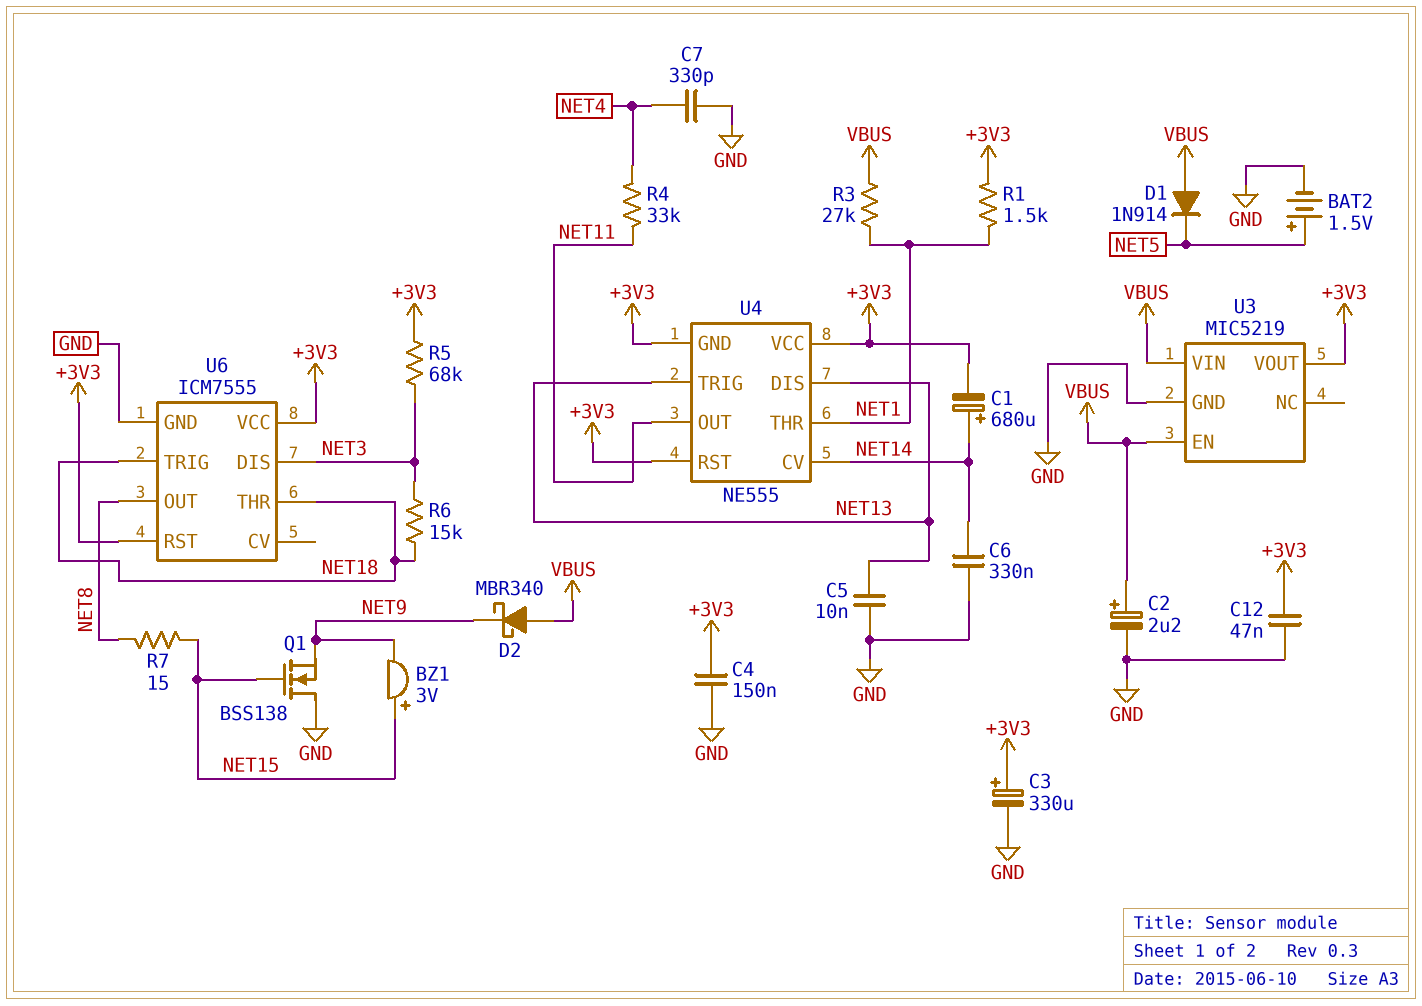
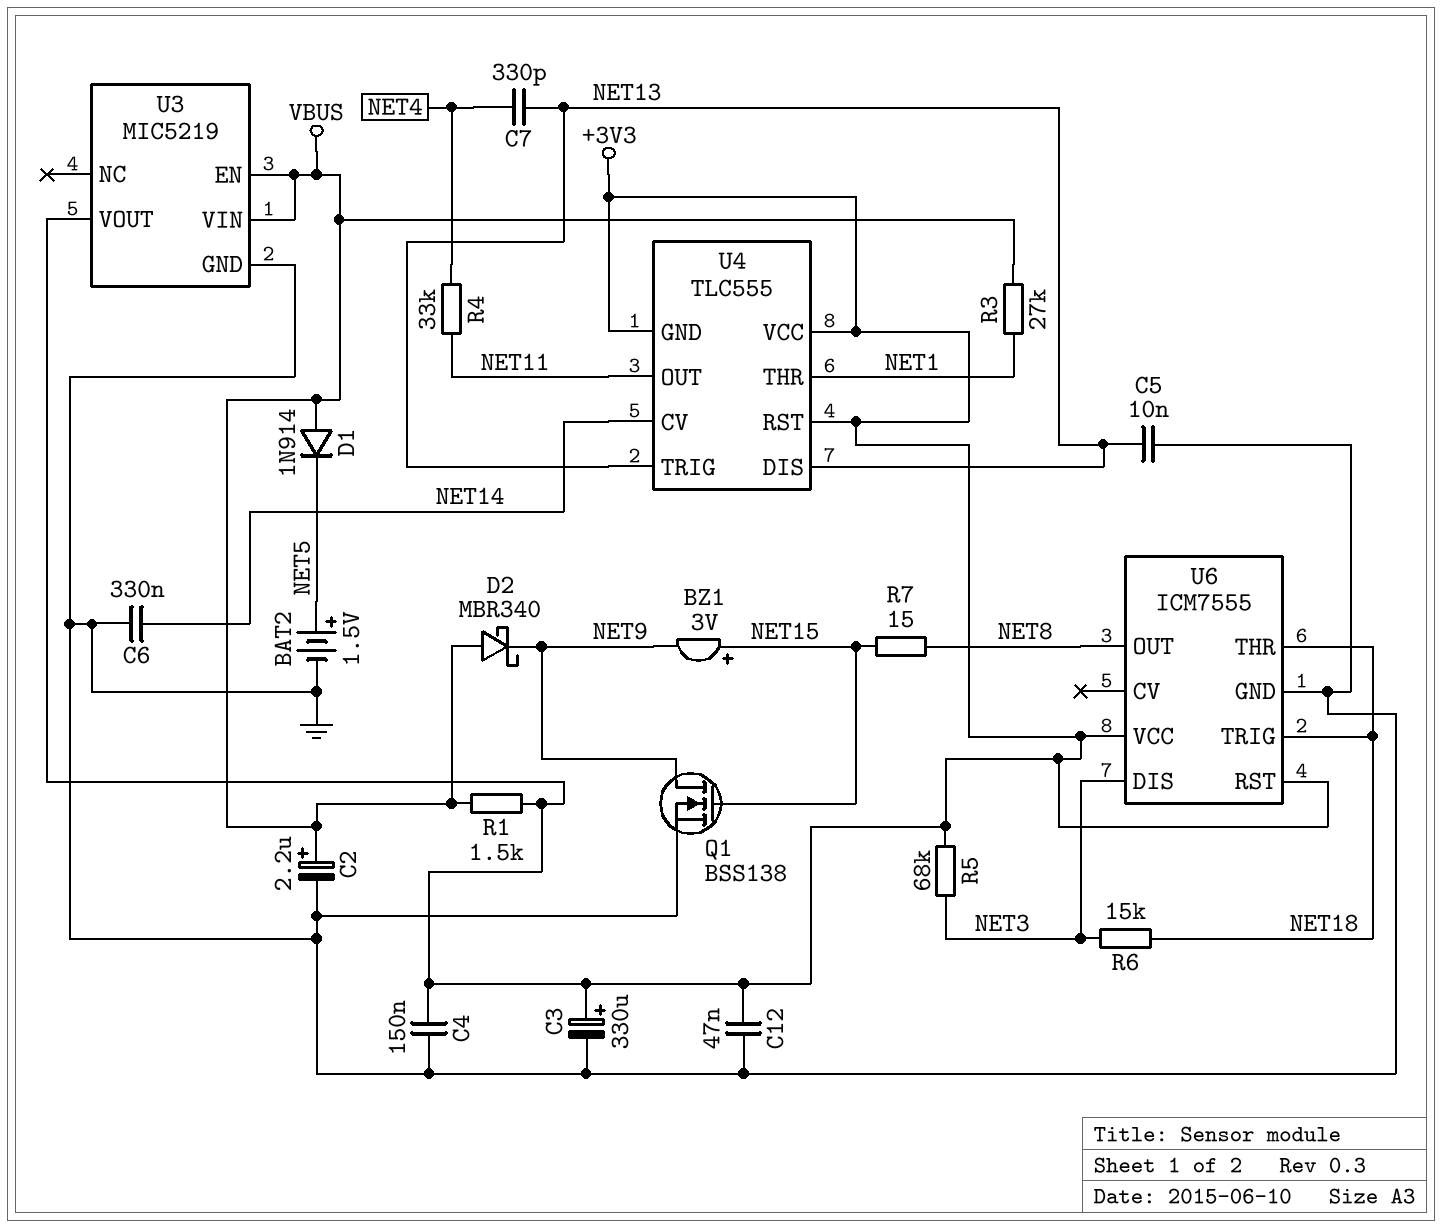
C1: 680uF (plus NET14, minus +3V3) -> none
C7: 330pF (GND, NET4) -> 330pF (NET4, NET13)
Q1: NMOS BSS138 (G NET15, D GND, S NET9) -> NMOS BSS138 (G NET15, D NET9, S GND)
R1: 1.5k (+3V3, NET1) -> 1.5k (+3V3, VBUS)
U4: NE555 -> TLC555

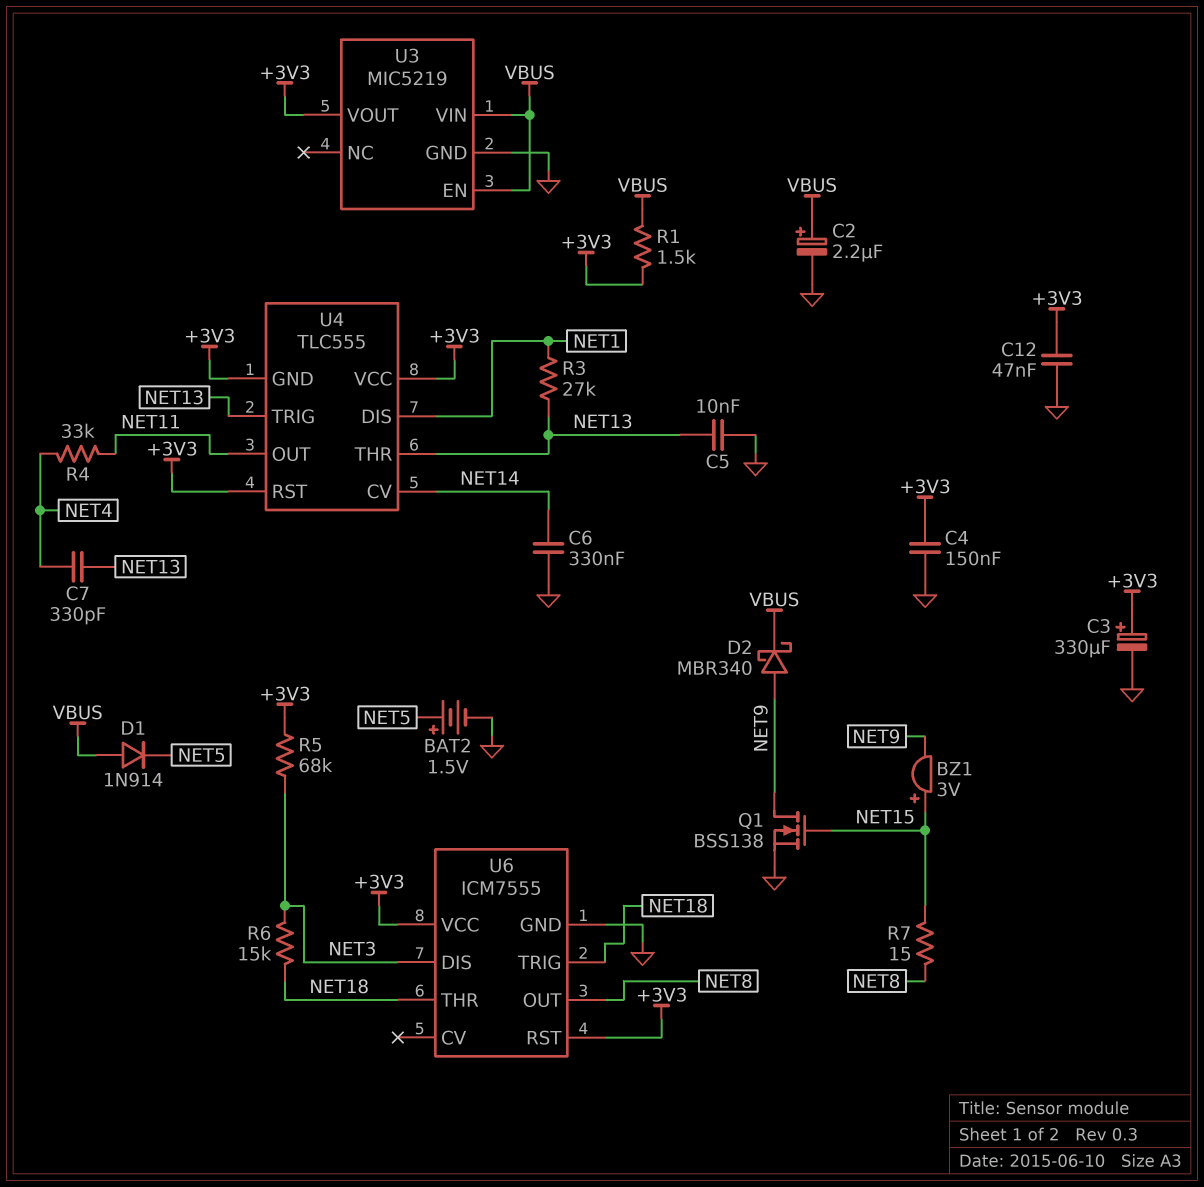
D2: schottky MBR340 (A VBUS, K NET9) -> schottky MBR340 (A NET9, K VBUS)
R3: 27k (NET1, VBUS) -> 27k (NET1, NET13)
U4 pin DIS: NET13 -> NET1
U4 pin THR: NET1 -> NET13

